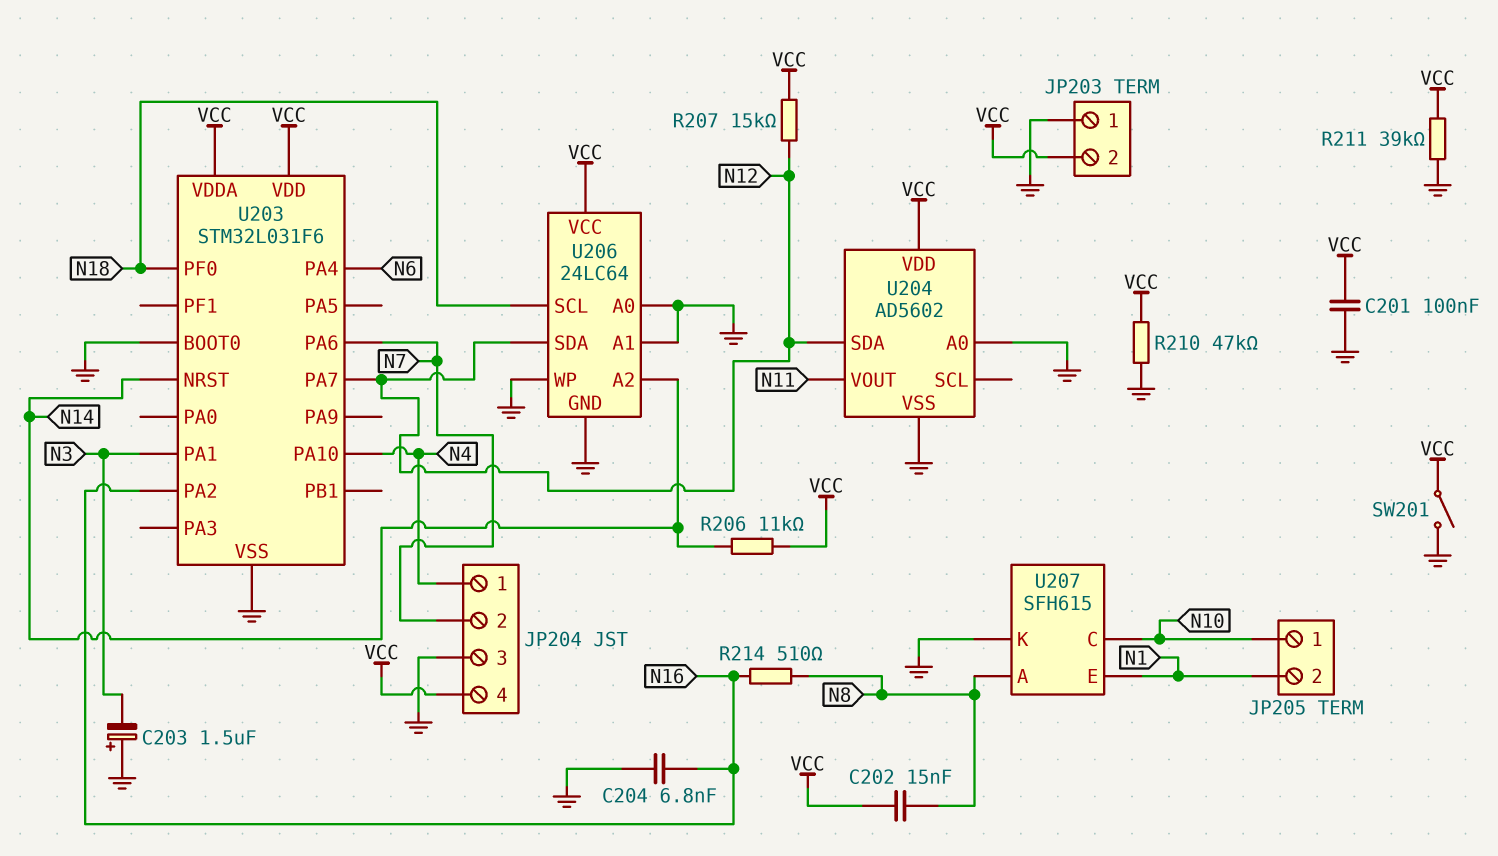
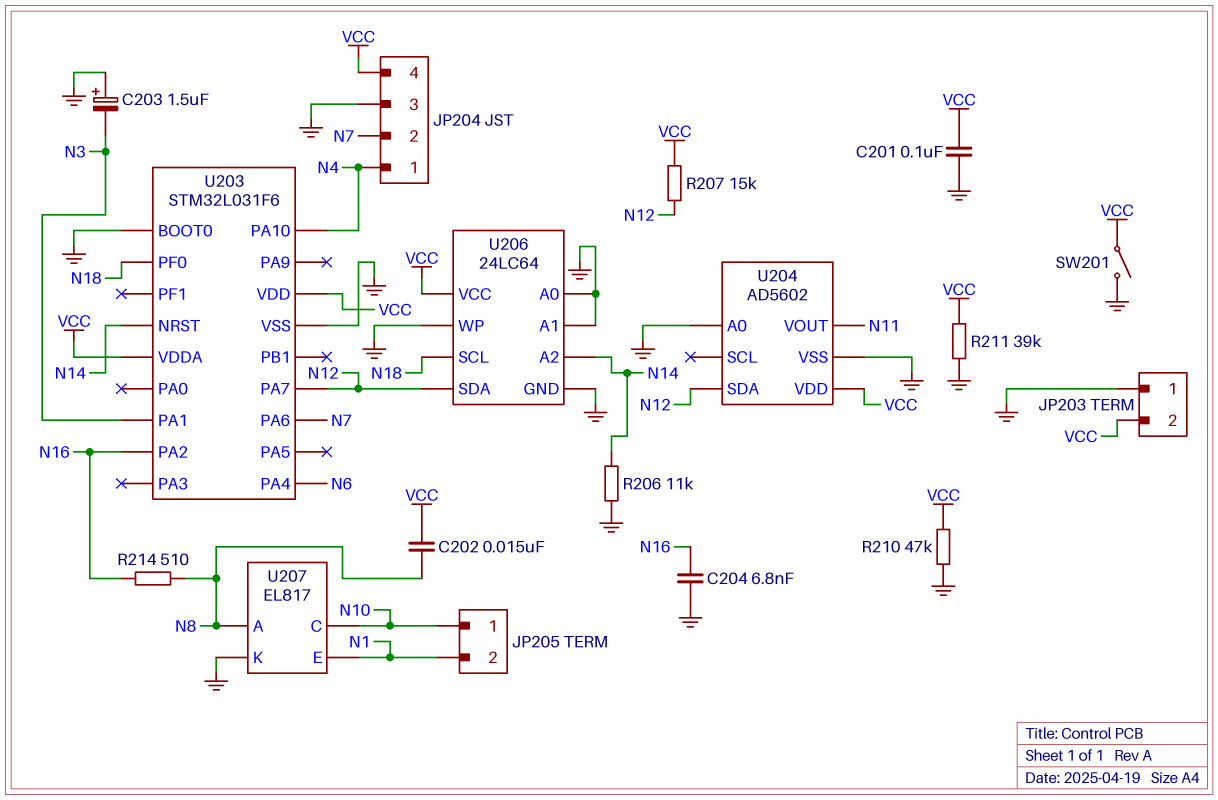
R206: 11k (N14, VCC) -> 11k (GND, N14)
U207: SFH615 -> EL817

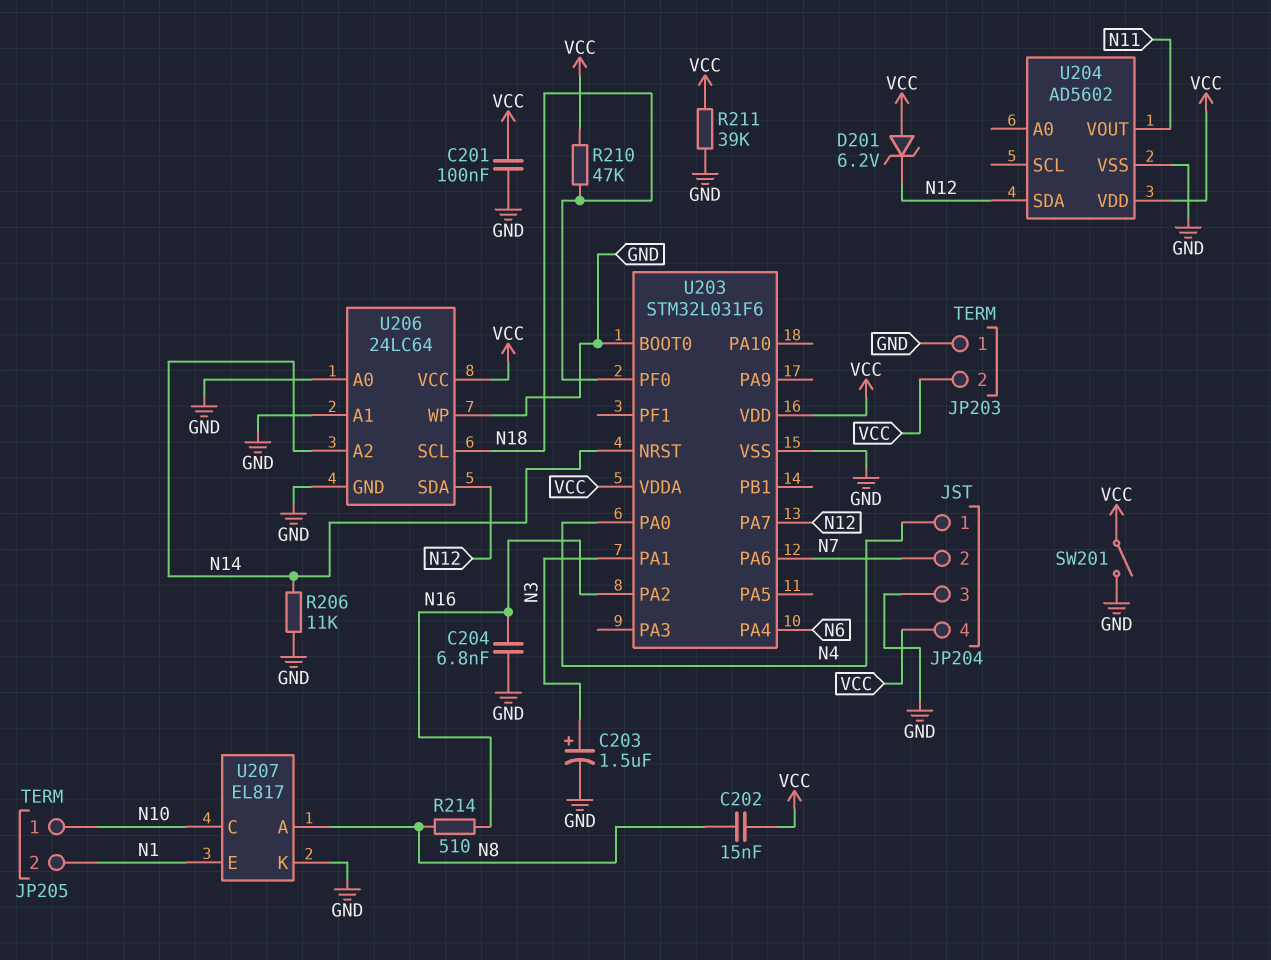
C203: 1.5uF (plus GND, minus N3) -> 1.5uF (plus N3, minus GND)
D201: none -> zener 6.2V (A VCC, K N12)
R207: 15k (N12, VCC) -> none
R210: 47k (GND, VCC) -> 47k (N18, VCC)
U203 pin PA0: none -> N4
U203 pin PA10: N4 -> none
U204 pin A0: GND -> none

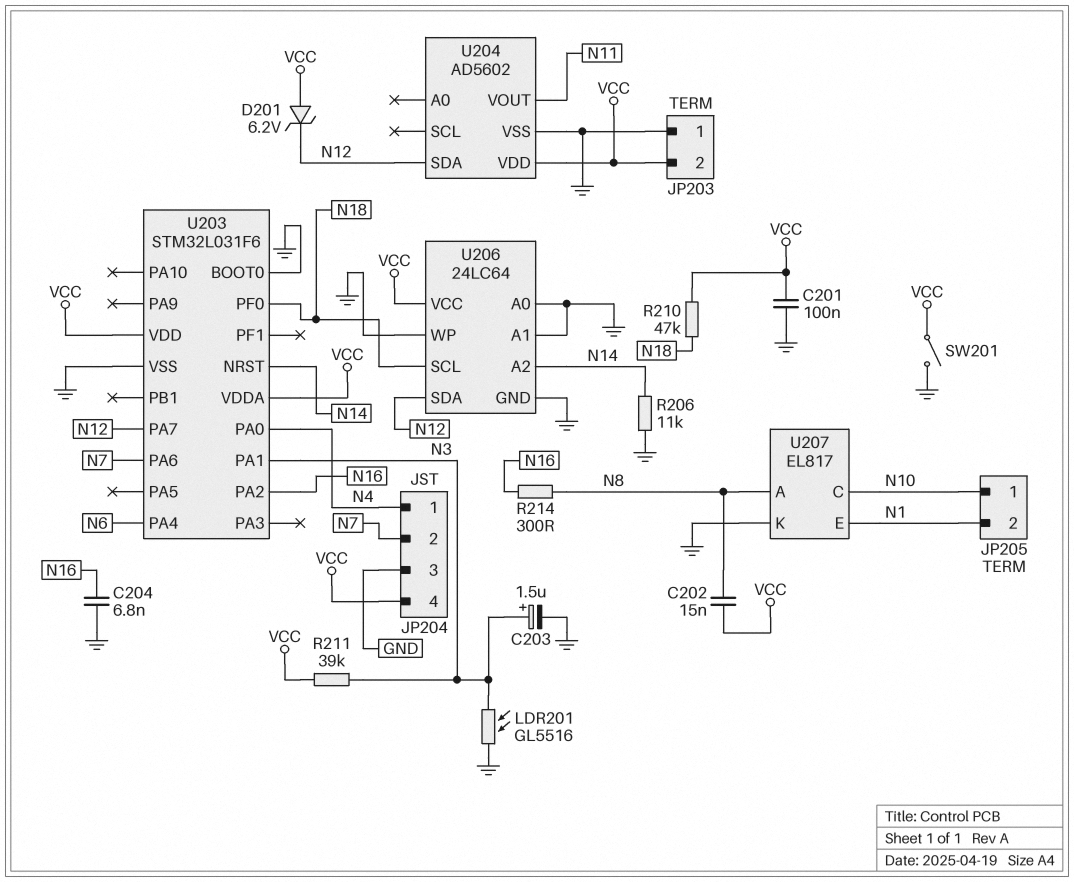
LDR201: none -> GL5516 (GND, N3)
R211: 39k (GND, VCC) -> 39k (N3, VCC)
R214: 510 (N8, N16) -> 300 (N8, N16)

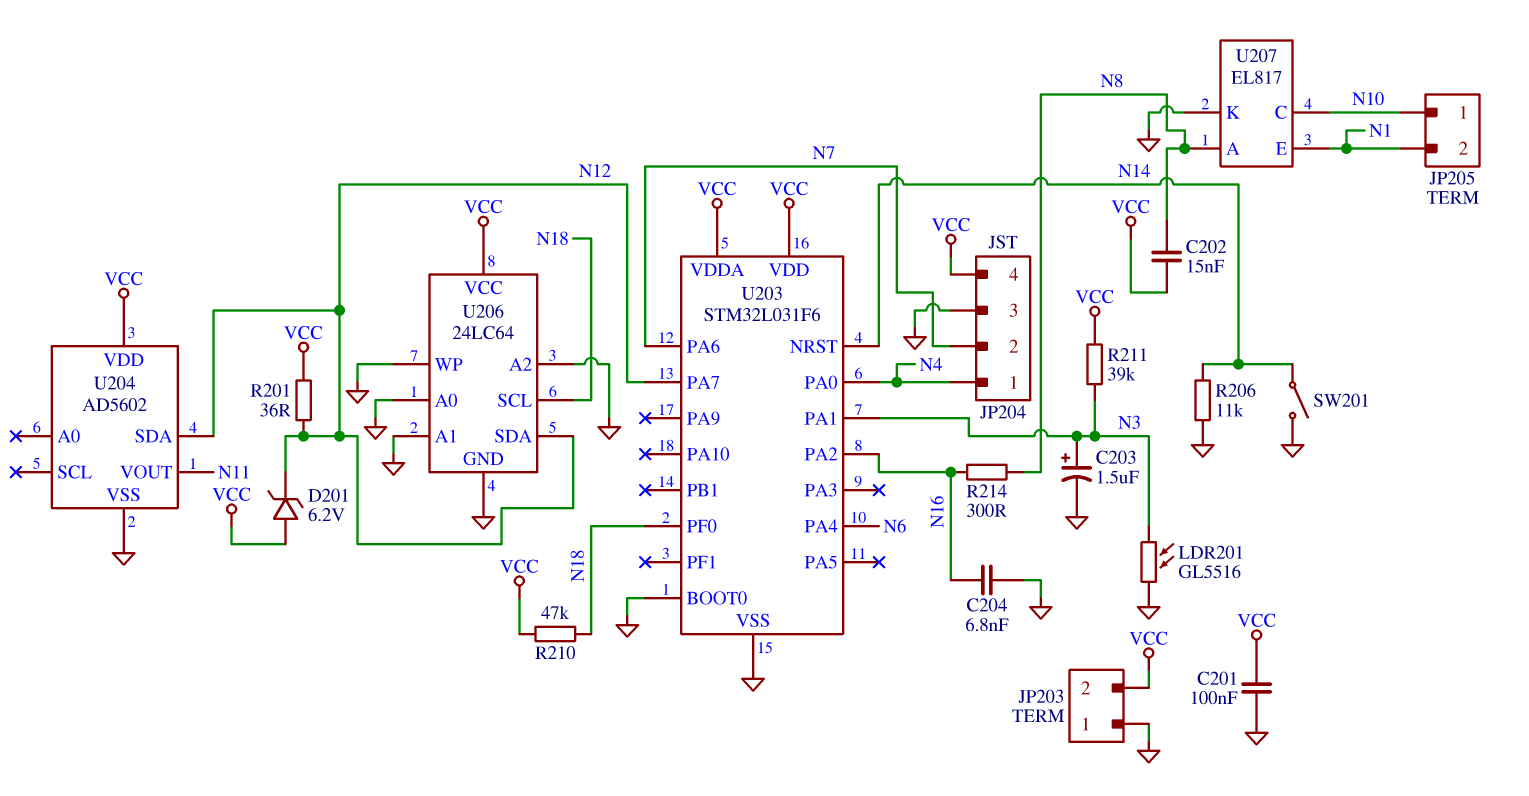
R201: none -> 36 (N12, VCC)
SW201: switch (GND, VCC) -> switch (GND, N14)
U206 pin A2: N14 -> GND

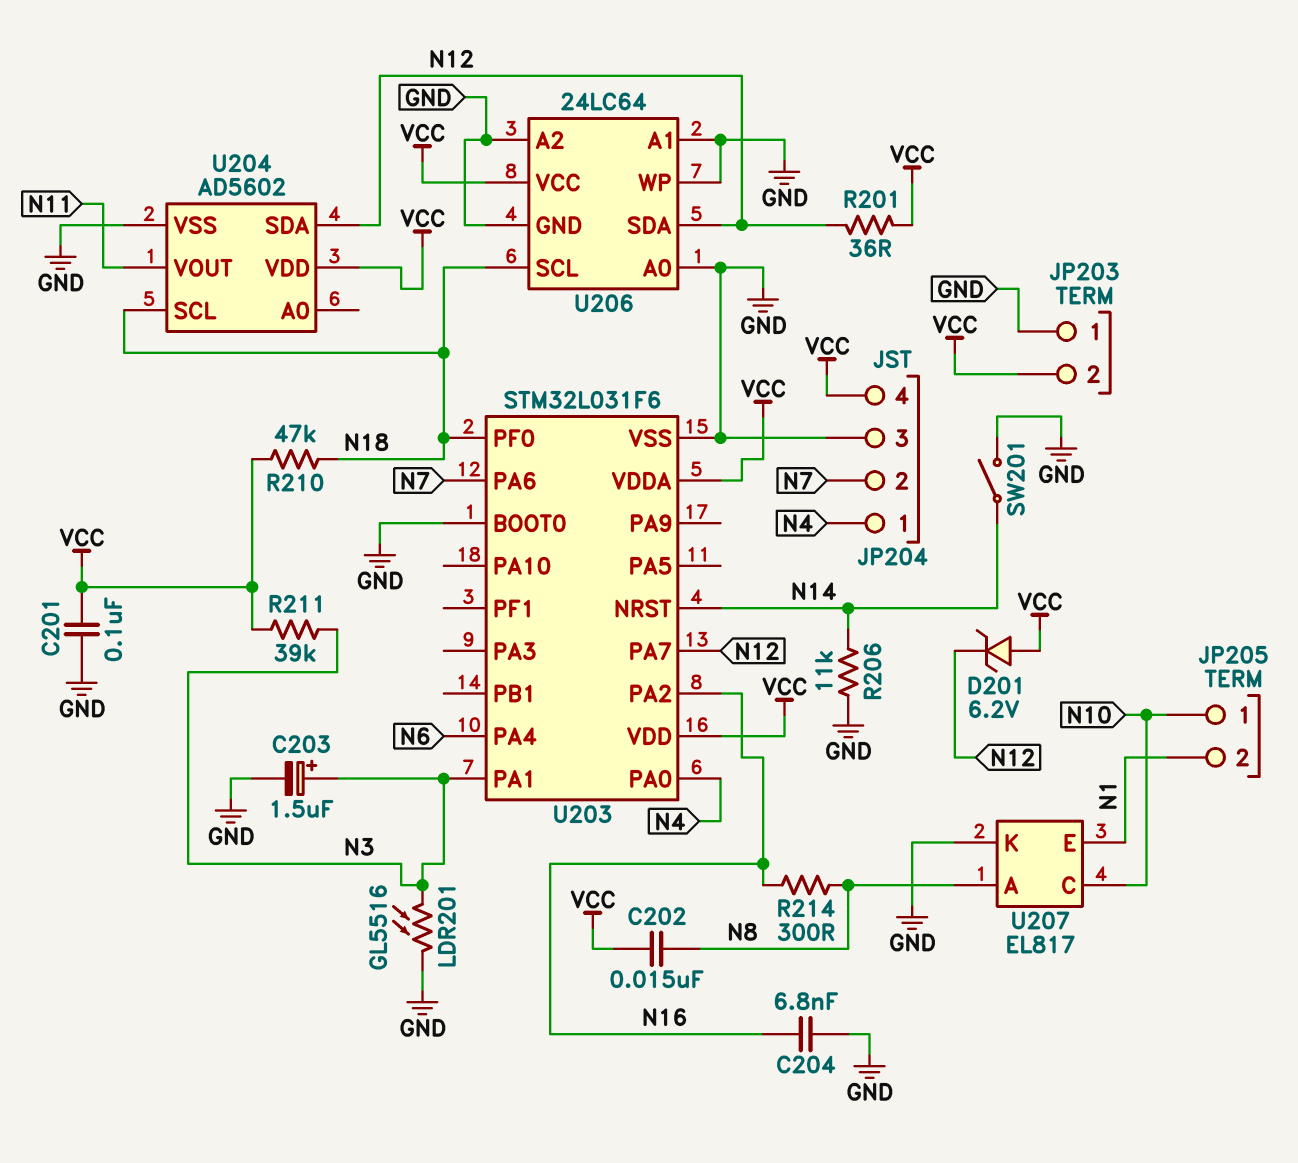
U204 pin SCL: none -> N18

